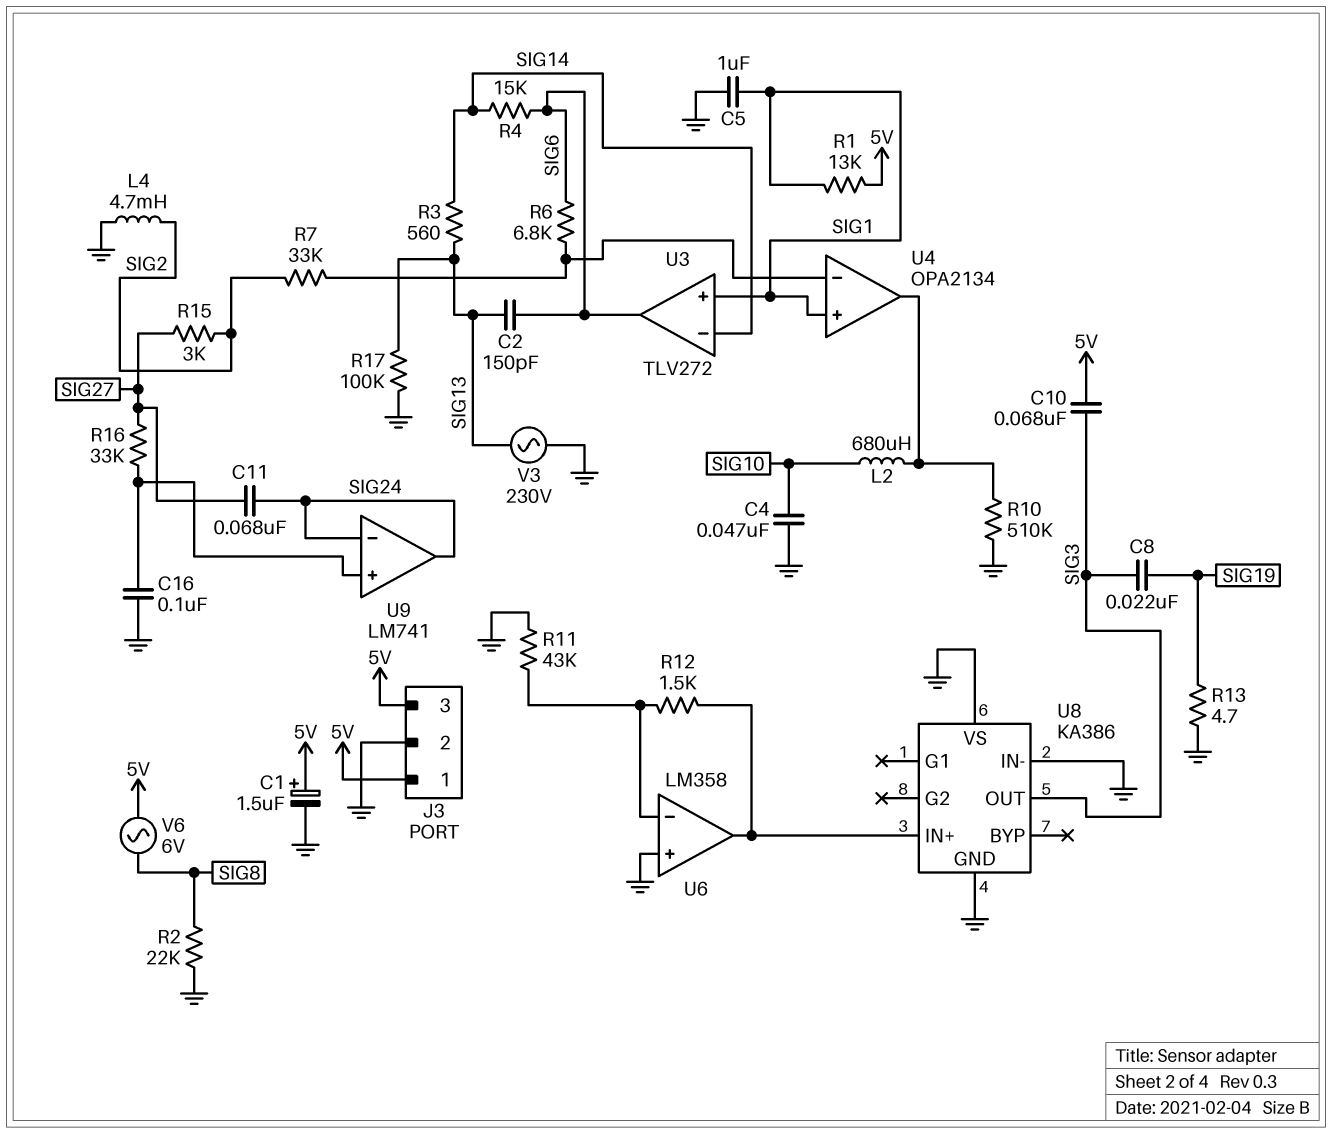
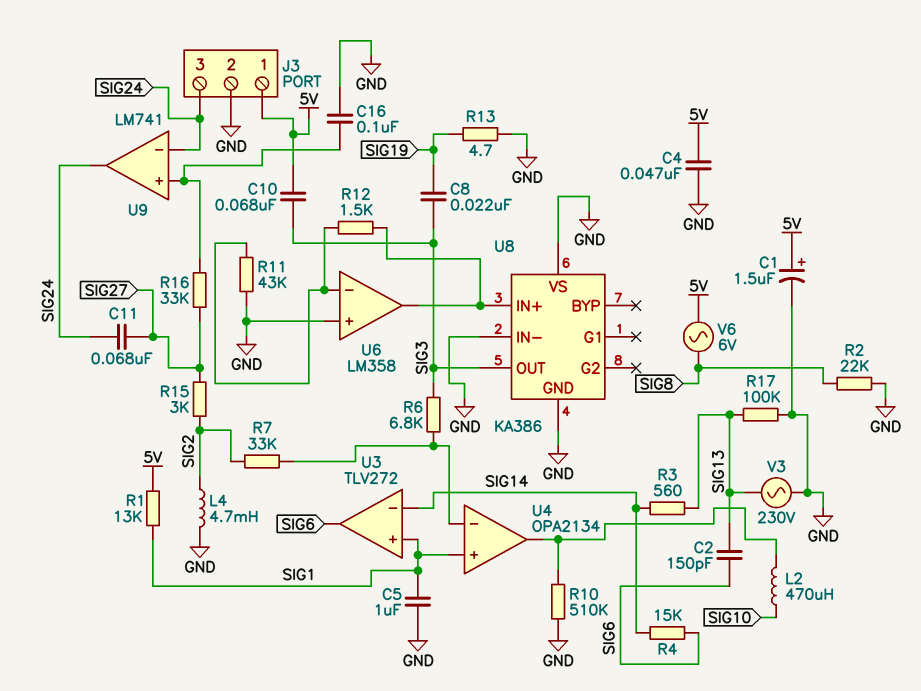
C4: 47nF (GND, SIG10) -> 47nF (5V, GND)
J3 pin 3: 5V -> SIG24
L2: 680uH (SIG10, U4/out) -> 470uH (SIG10, U4/out)
R6: 6.8k (SIG6, U4/in-) -> 6.8k (SIG3, U4/in-)

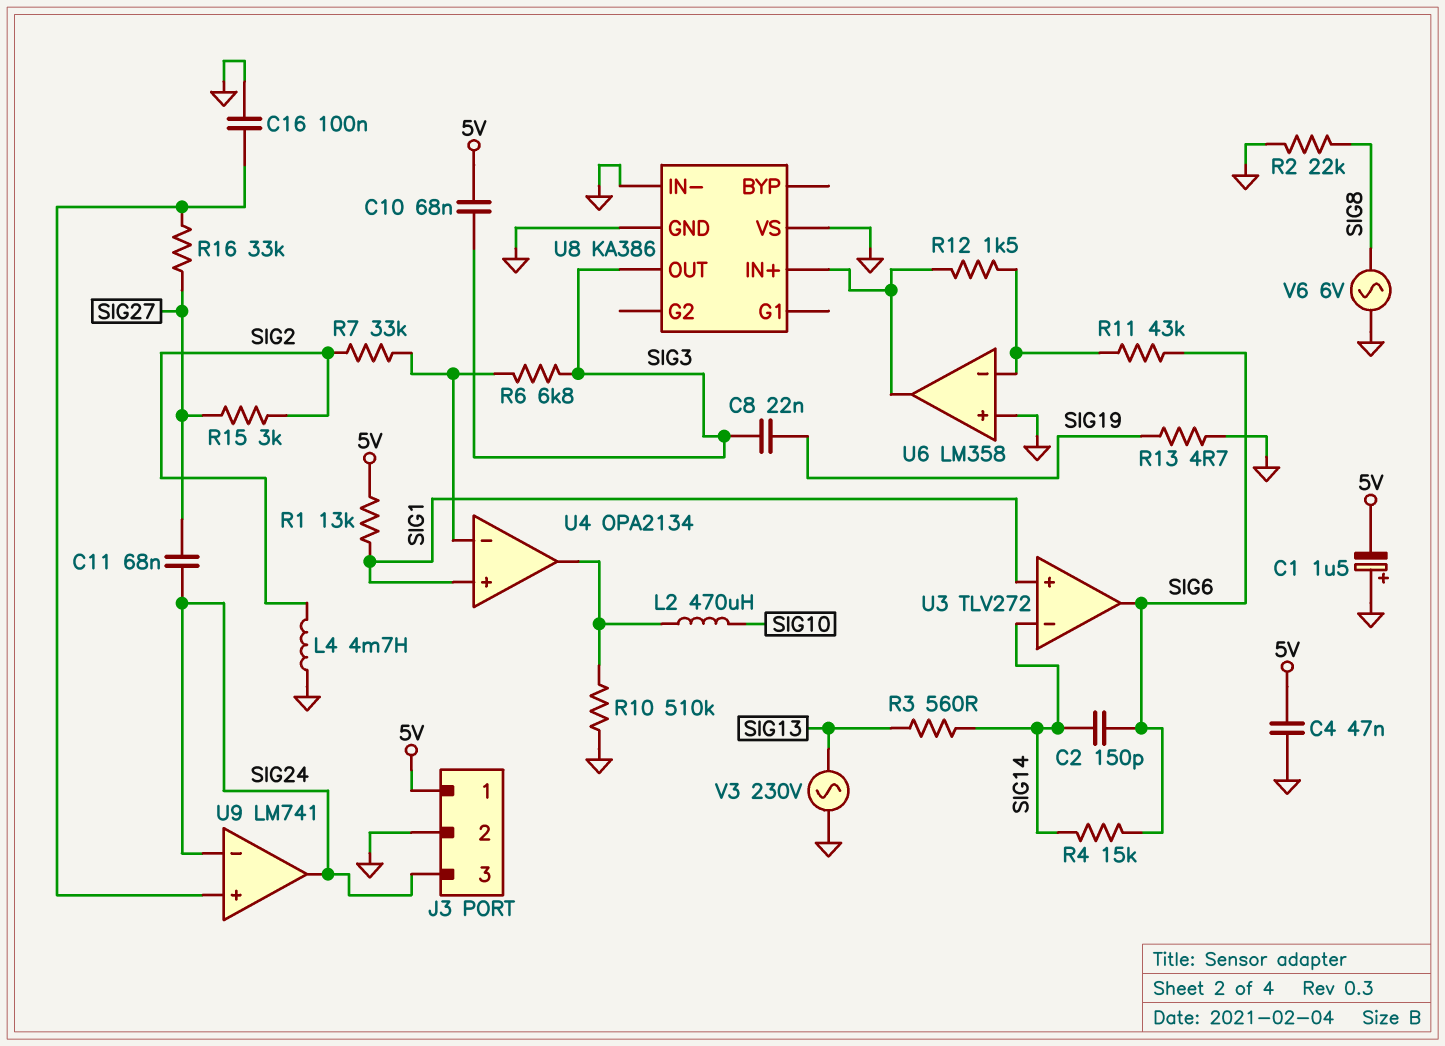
C1: 1.5uF (plus 5V, minus GND) -> 1.5uF (plus GND, minus 5V)
C2: 150pF (SIG6, SIG13) -> 150pF (SIG6, SIG14)
C5: 1uF (GND, SIG1) -> none
R11: 43k (GND, U6/in-) -> 43k (SIG6, U6/in-)
R17: 100k (GND, SIG13) -> none
V6: AC 6V (5V, SIG8) -> AC 6V (GND, SIG8)

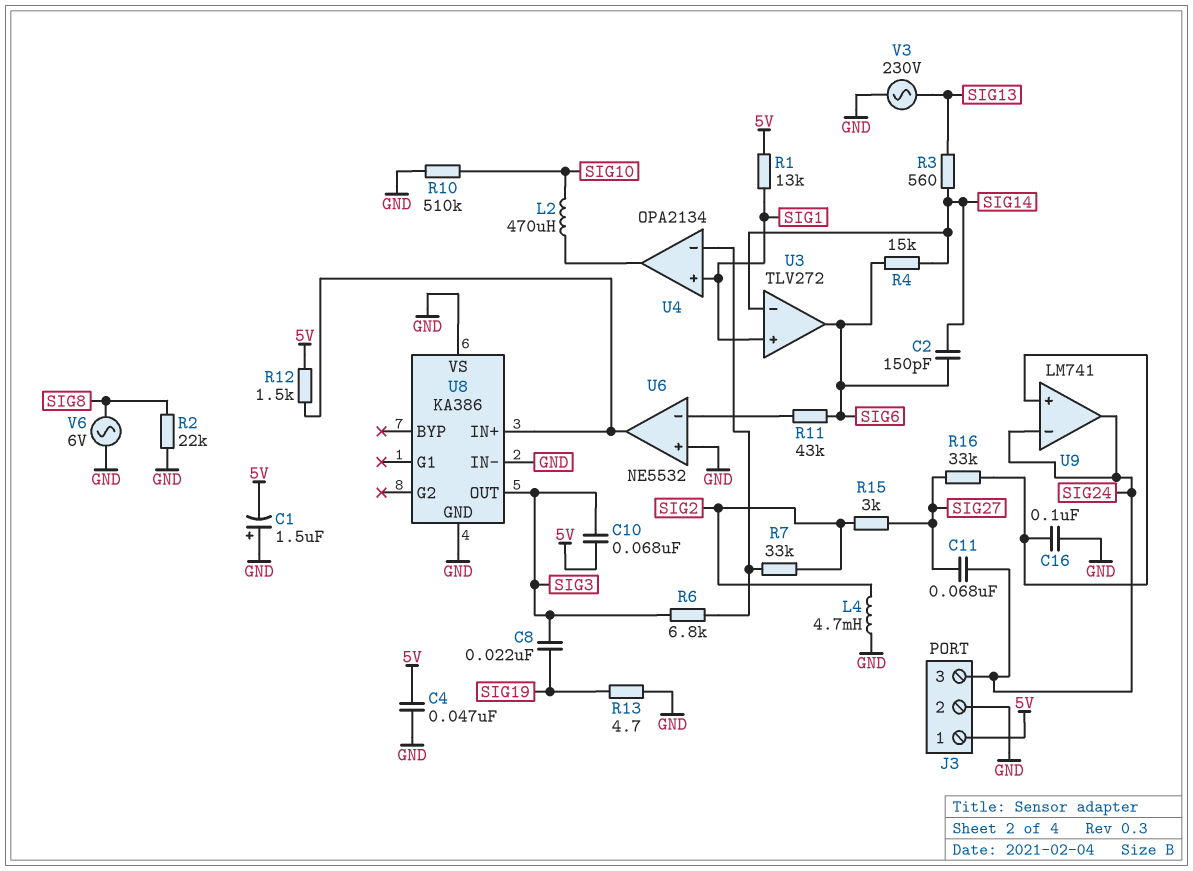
R10: 510k (GND, U4/out) -> 510k (GND, SIG10)
R12: 1.5k (U6/in-, U6/out) -> 1.5k (5V, U6/out)
U6: LM358 -> NE5532

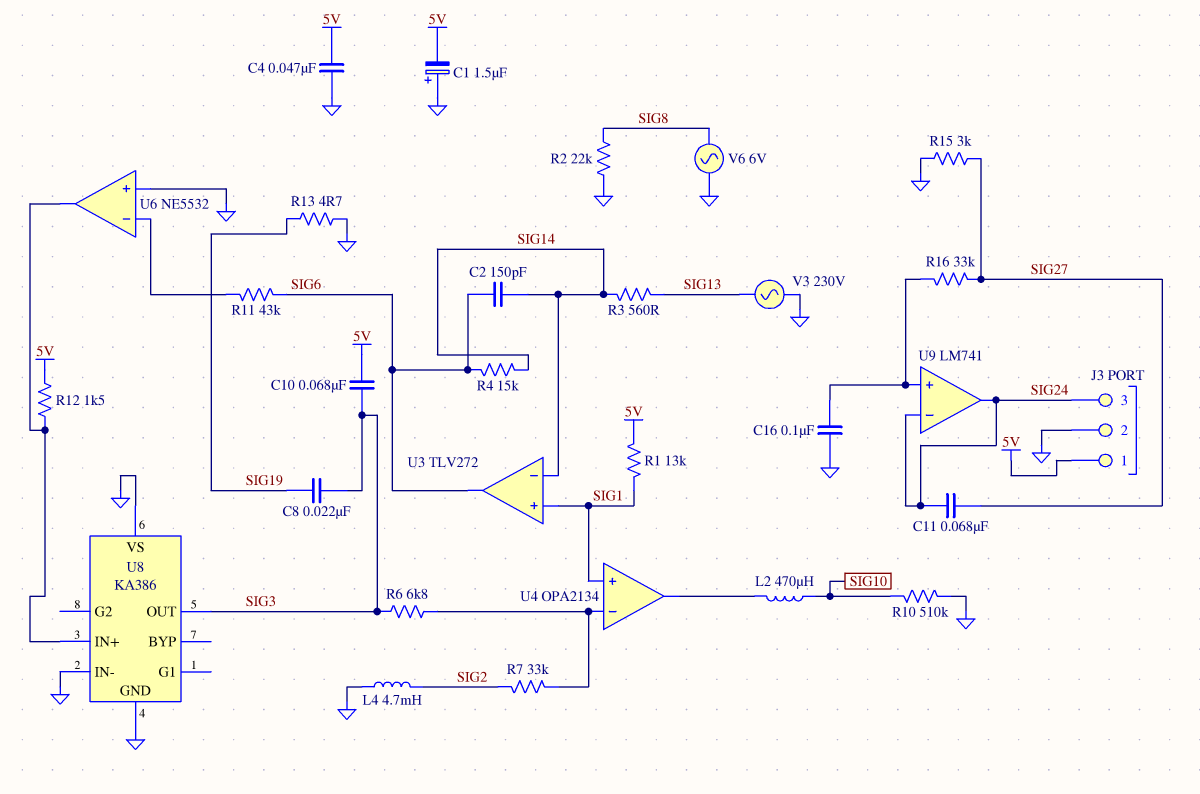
R15: 3k (SIG2, SIG27) -> 3k (GND, SIG27)

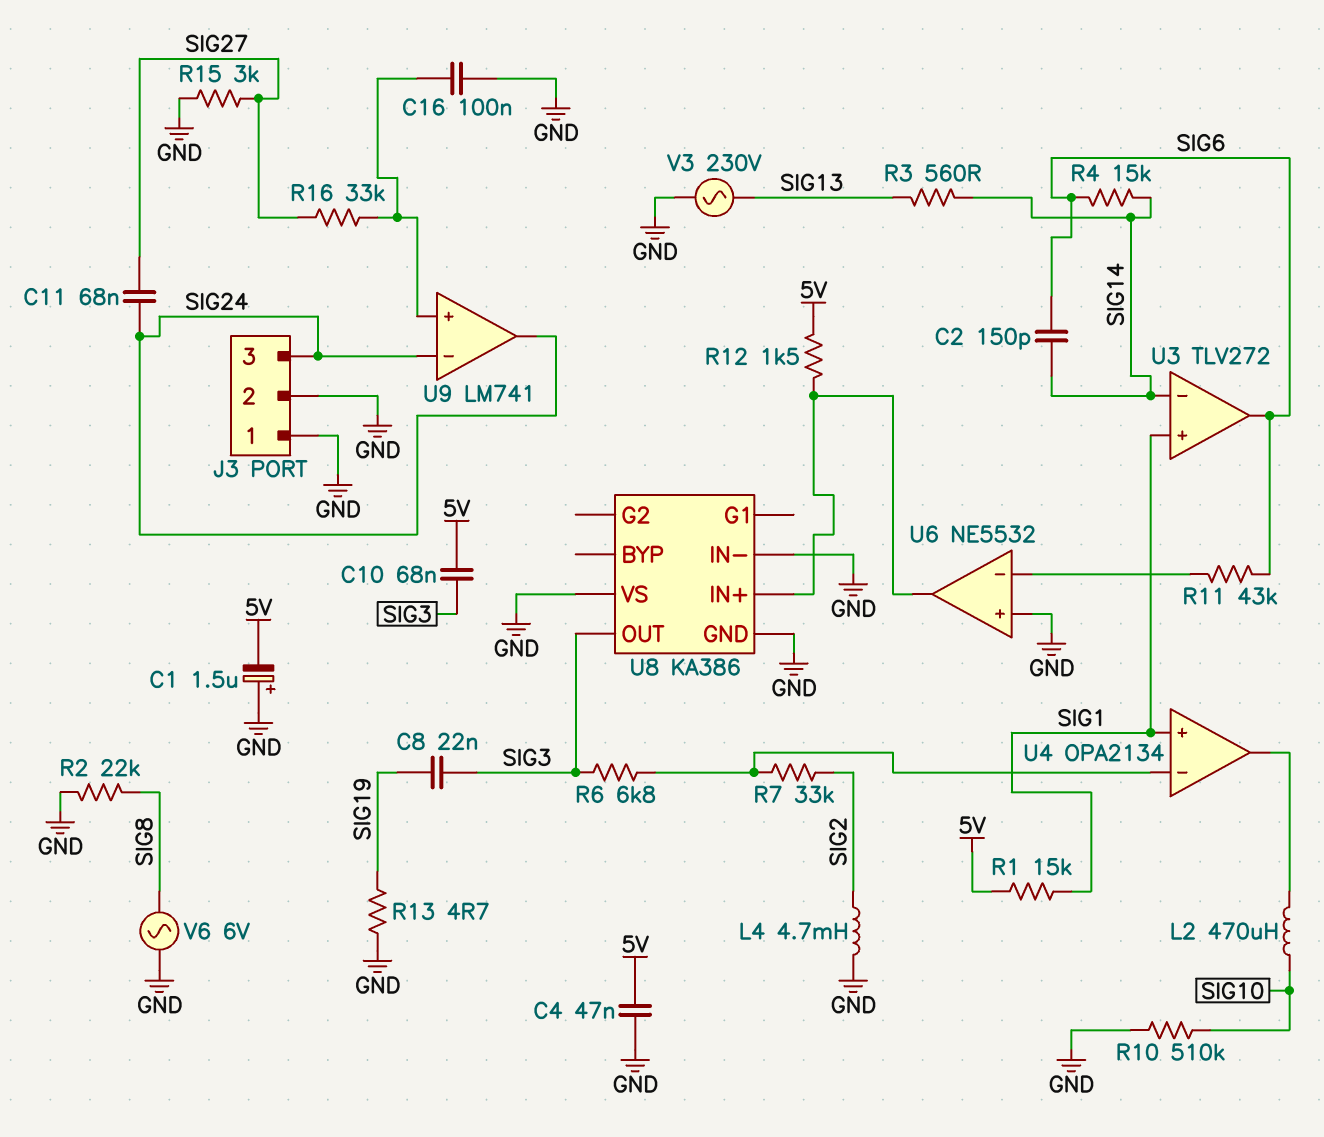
J3 pin 1: 5V -> GND
R1: 13k (5V, SIG1) -> 15k (5V, SIG1)

